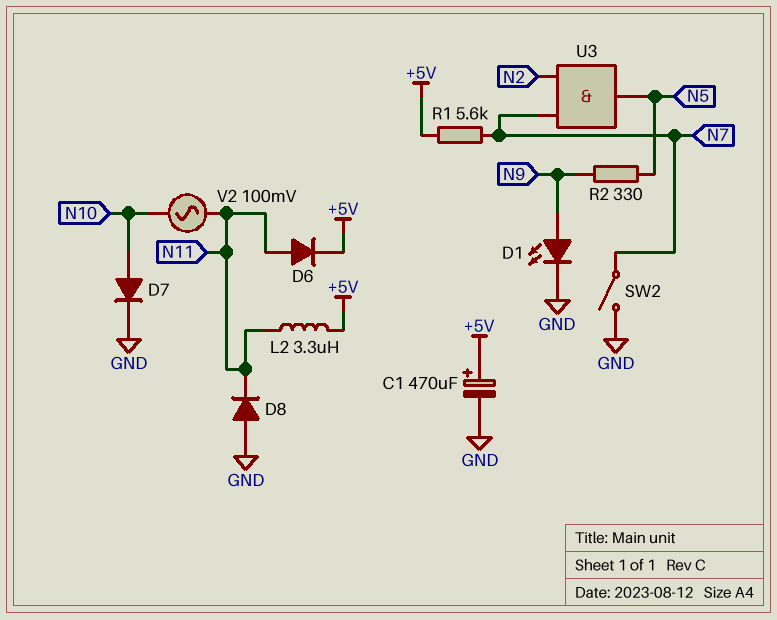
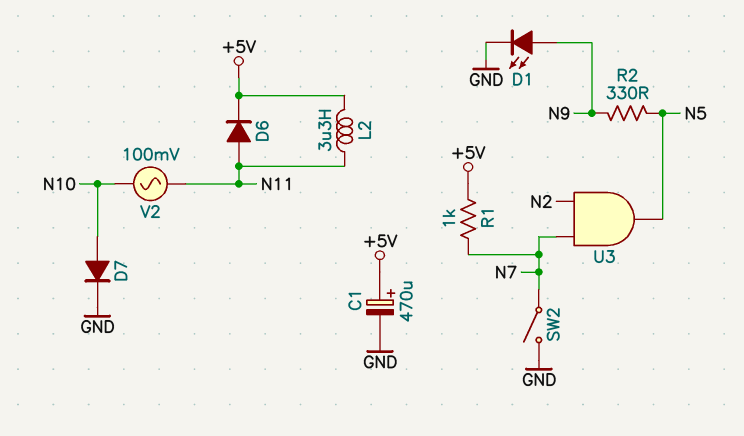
D8: diode (A GND, K N11) -> none
R1: 5.6k (+5V, N7) -> 1k (+5V, N7)

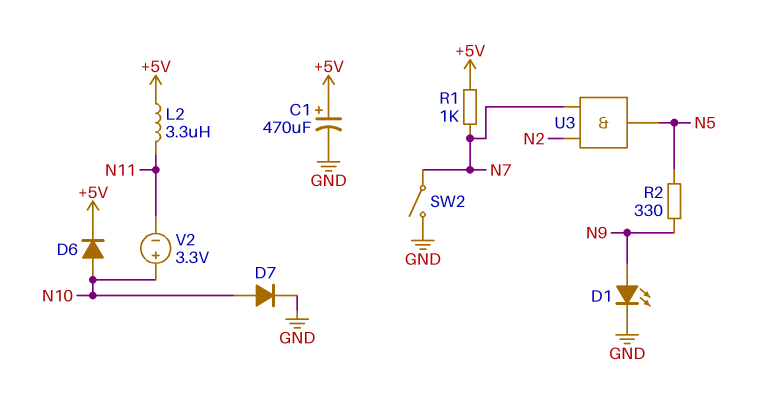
D6: diode (A N11, K +5V) -> diode (A N10, K +5V)
V2: AC 100mV (N10, N11) -> 3.3V (plus N10, minus N11)

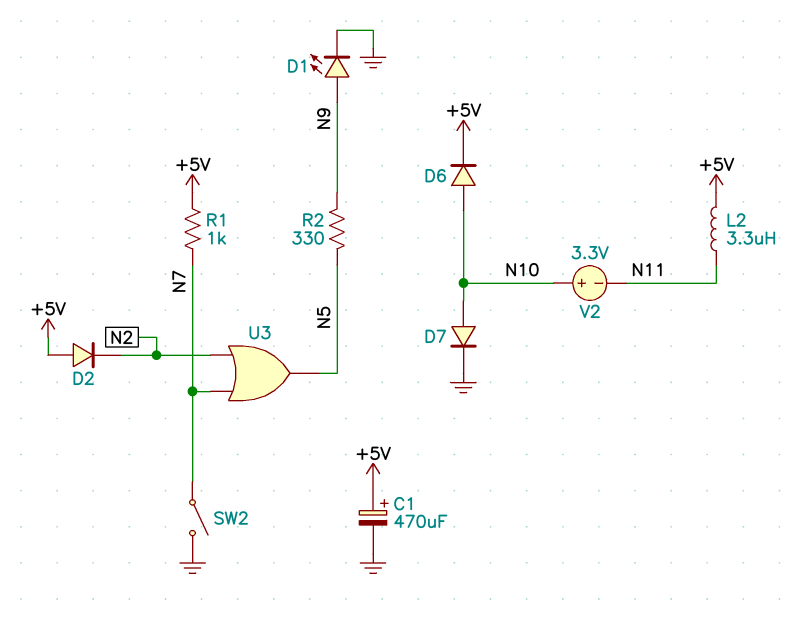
D2: none -> diode (A +5V, K N2)
U3: AND (in N2, in N7, out N5) -> OR (in N2, in N7, out N5)

